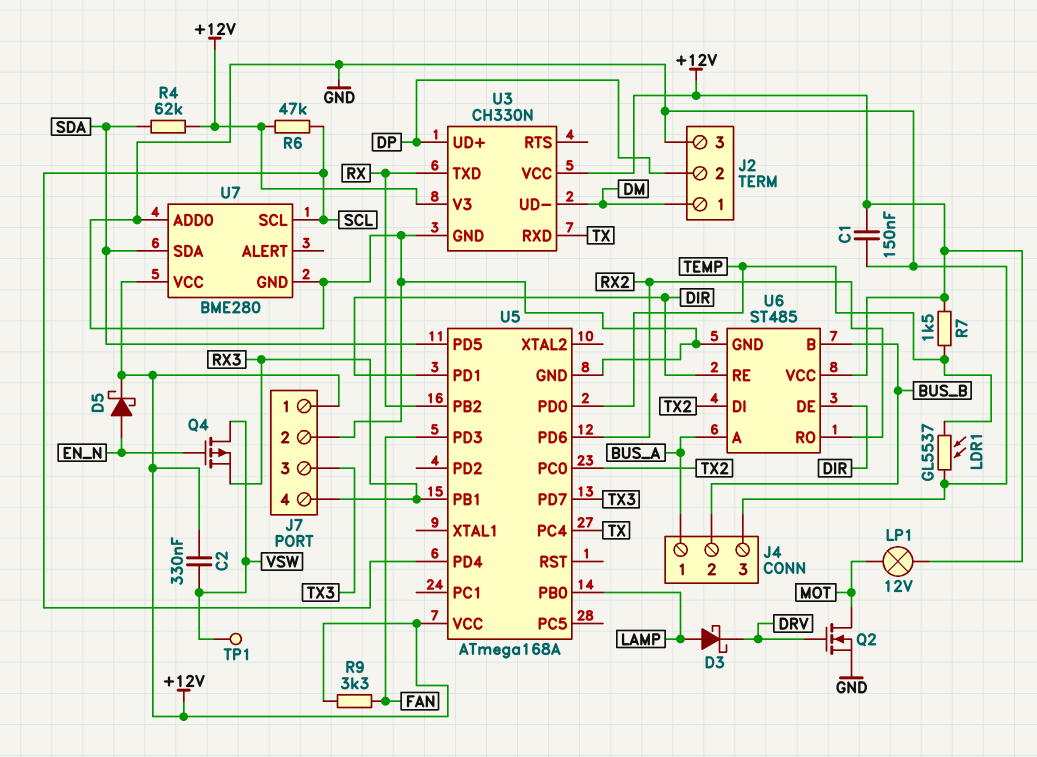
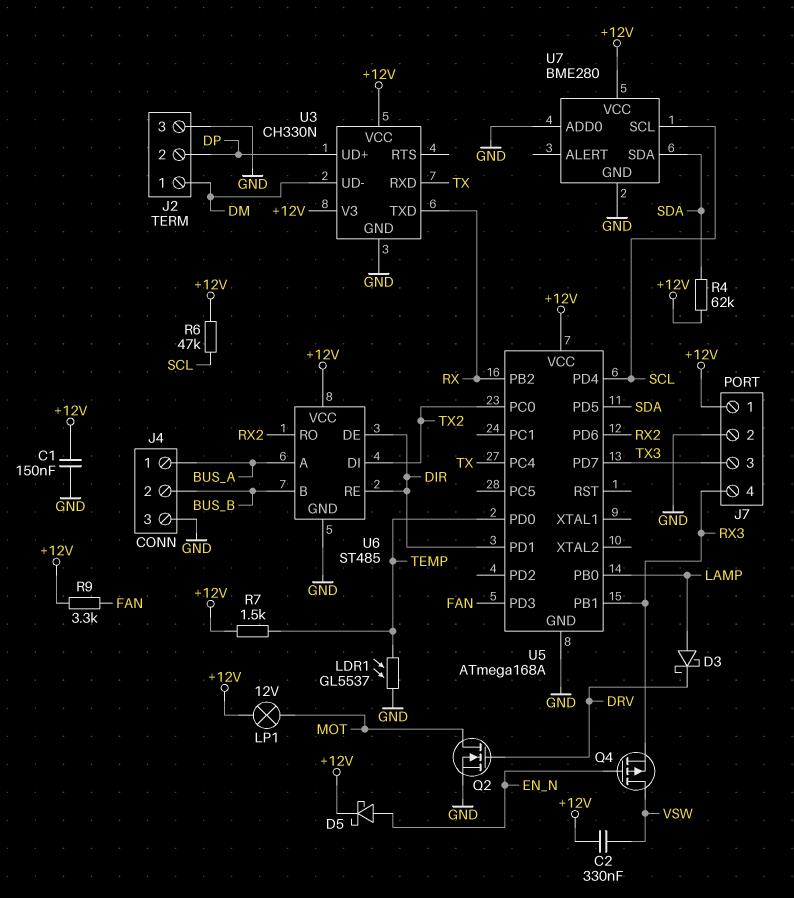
TP1: test point (VSW) -> none

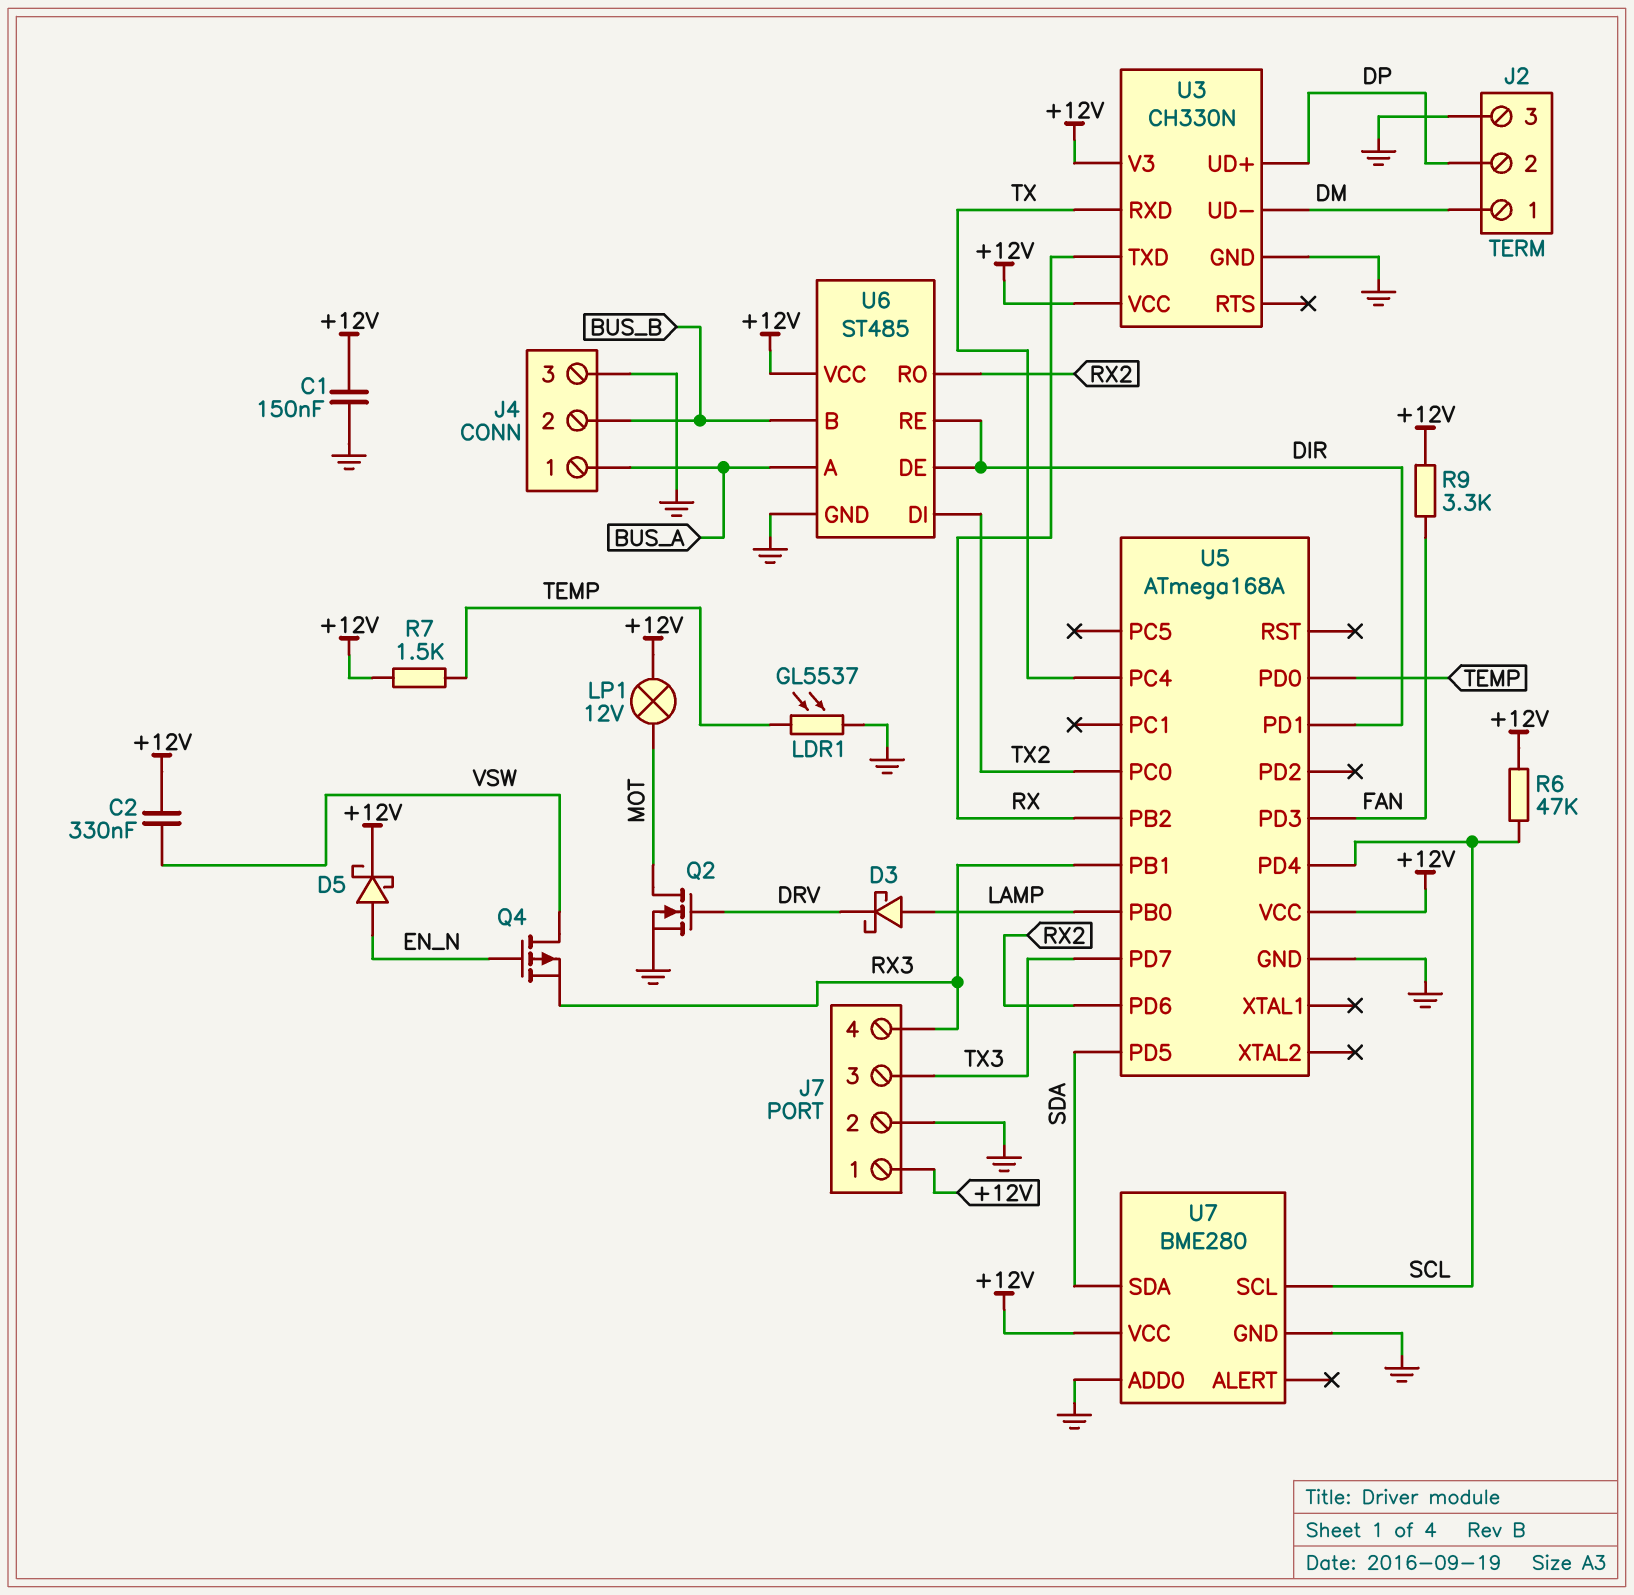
R4: 62k (+12V, SDA) -> none

